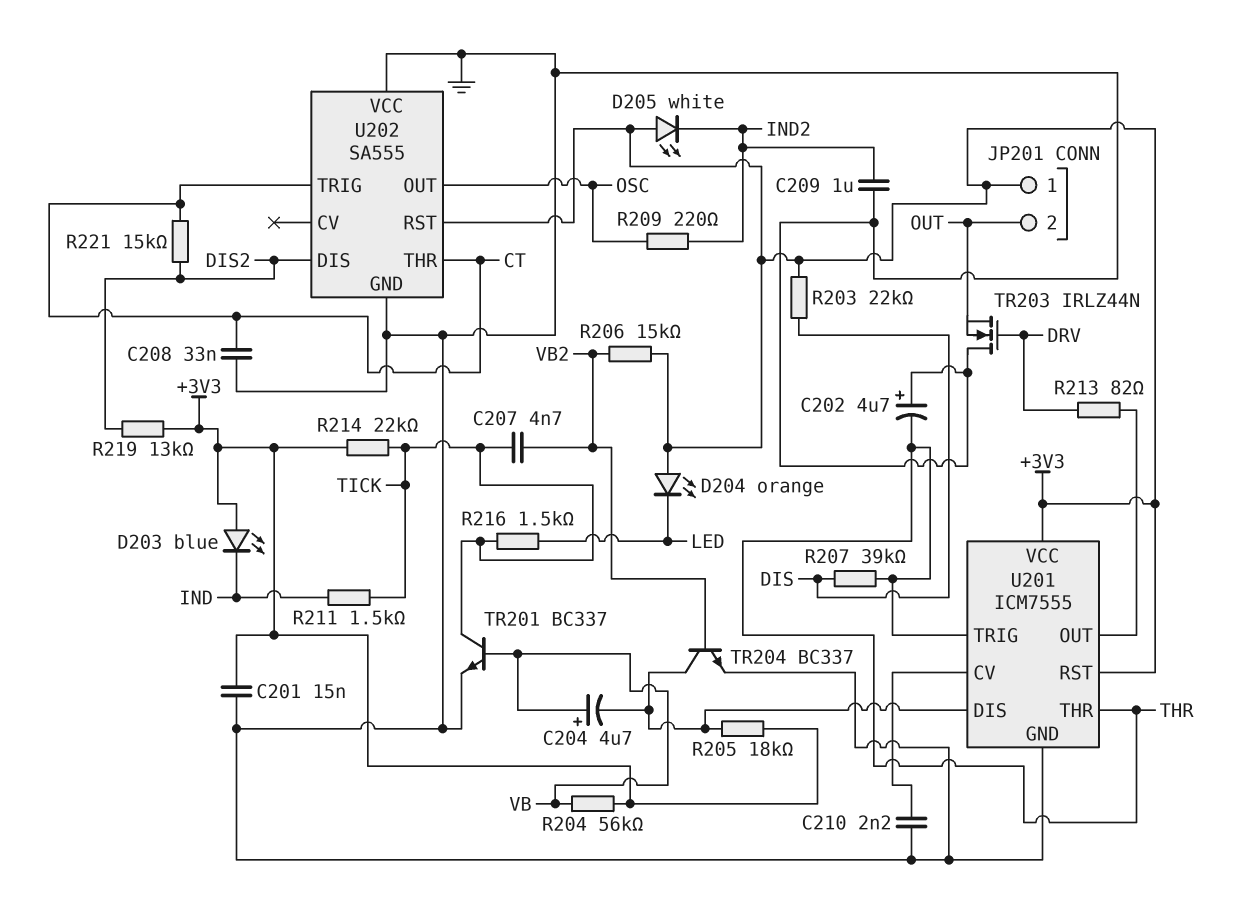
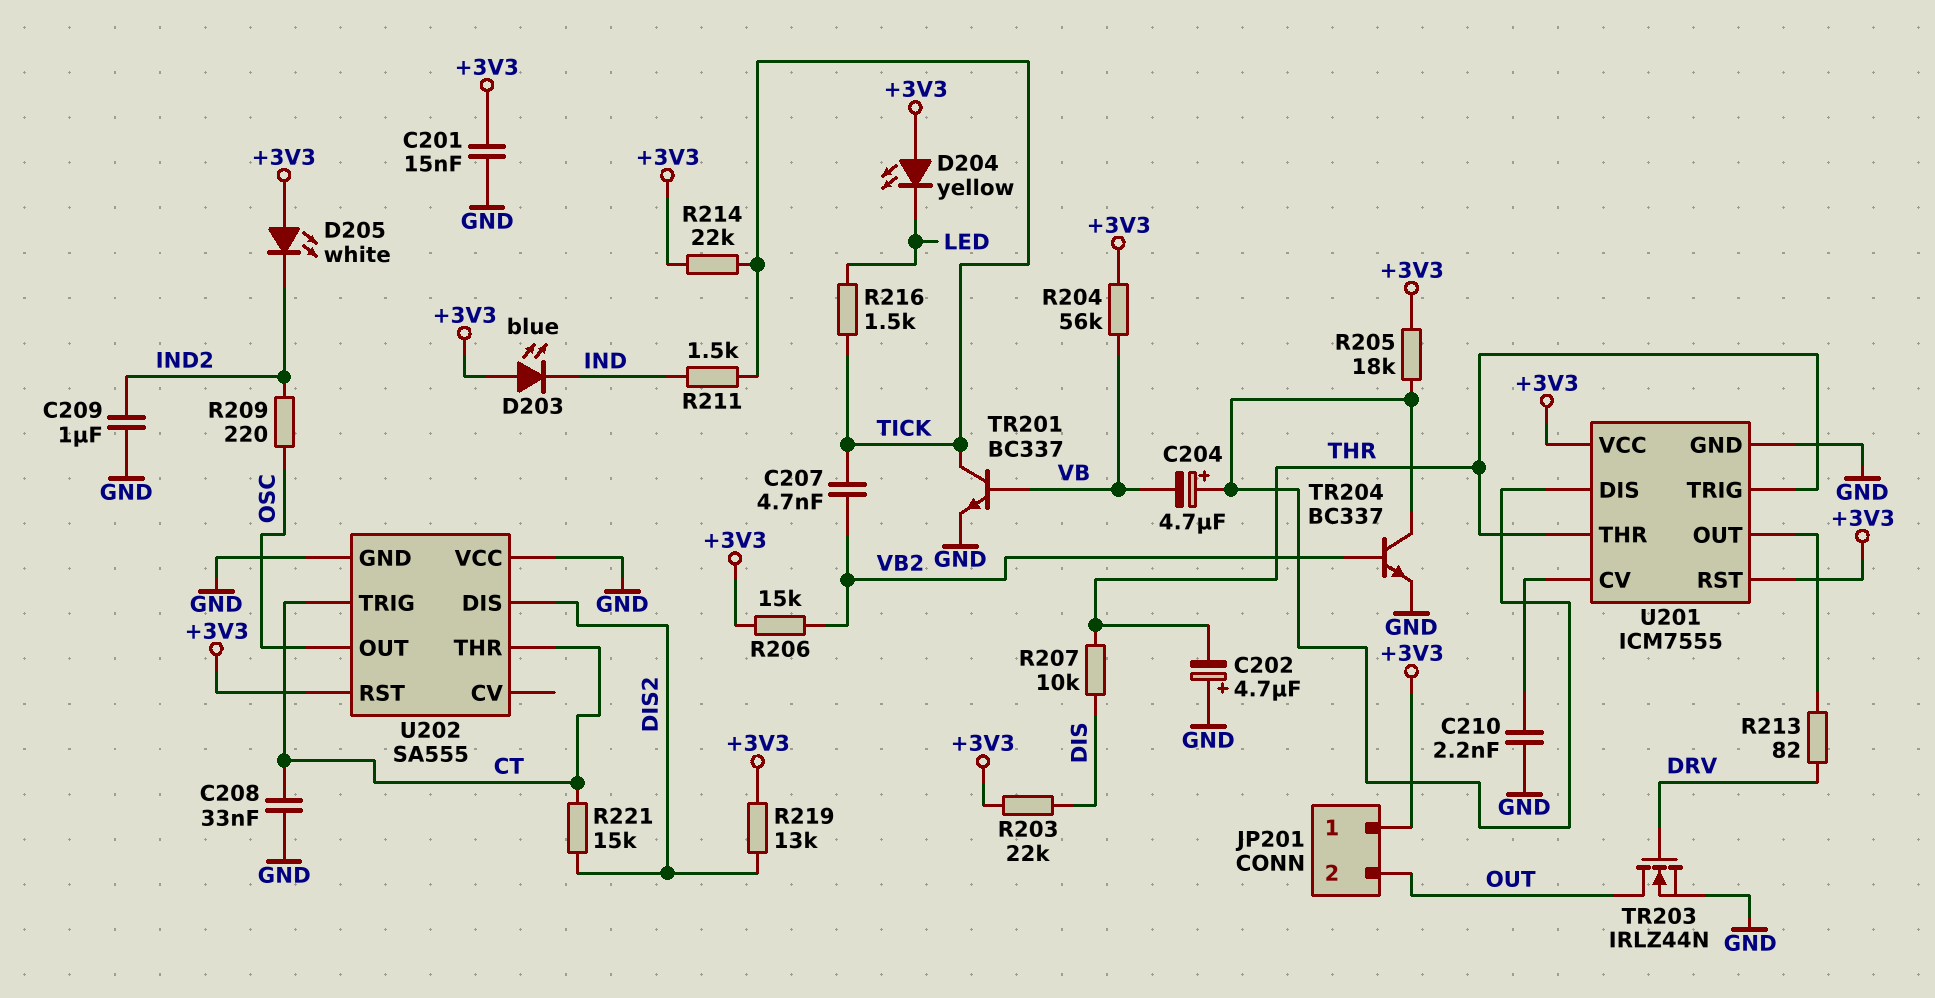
C204: 4.7uF (plus VB, minus U201/DIS) -> 4.7uF (plus U201/DIS, minus VB)
D204: LED orange (A +3V3, K LED) -> LED yellow (A +3V3, K LED)
R207: 39k (DIS, THR) -> 10k (DIS, THR)
TR203: NMOS IRLZ44N (G DRV, D GND, S OUT) -> NMOS IRLZ44N (G DRV, D OUT, S GND)

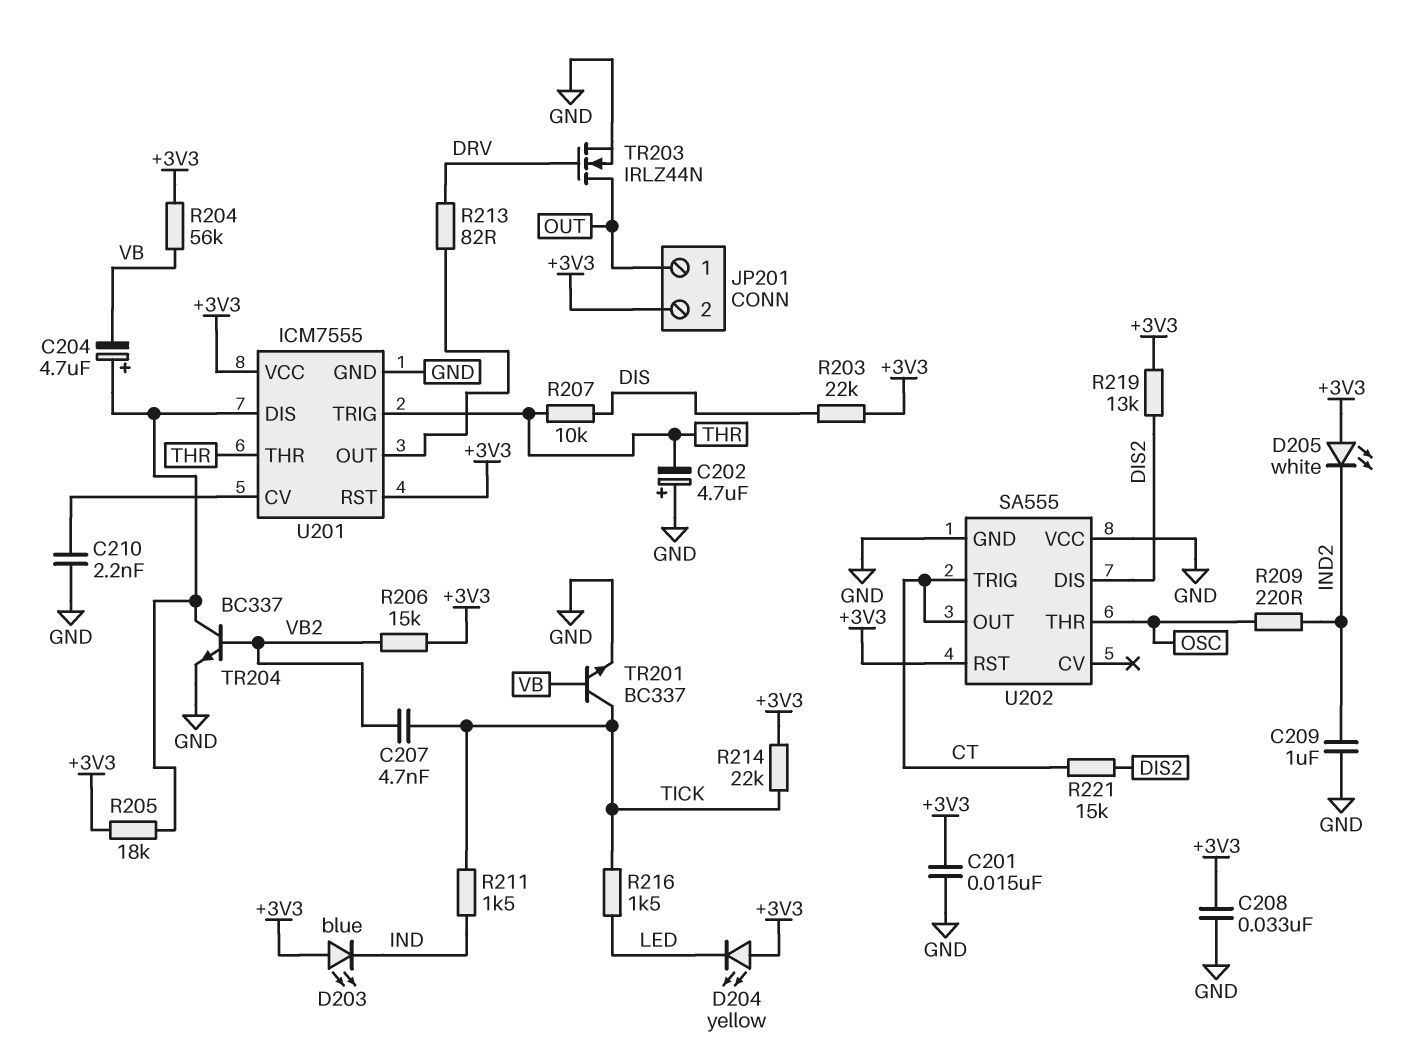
C208: 33nF (CT, GND) -> 33nF (+3V3, GND)
JP201 pin 1: +3V3 -> OUT
JP201 pin 2: OUT -> +3V3
U202 pin OUT: OSC -> CT
U202 pin THR: CT -> OSC

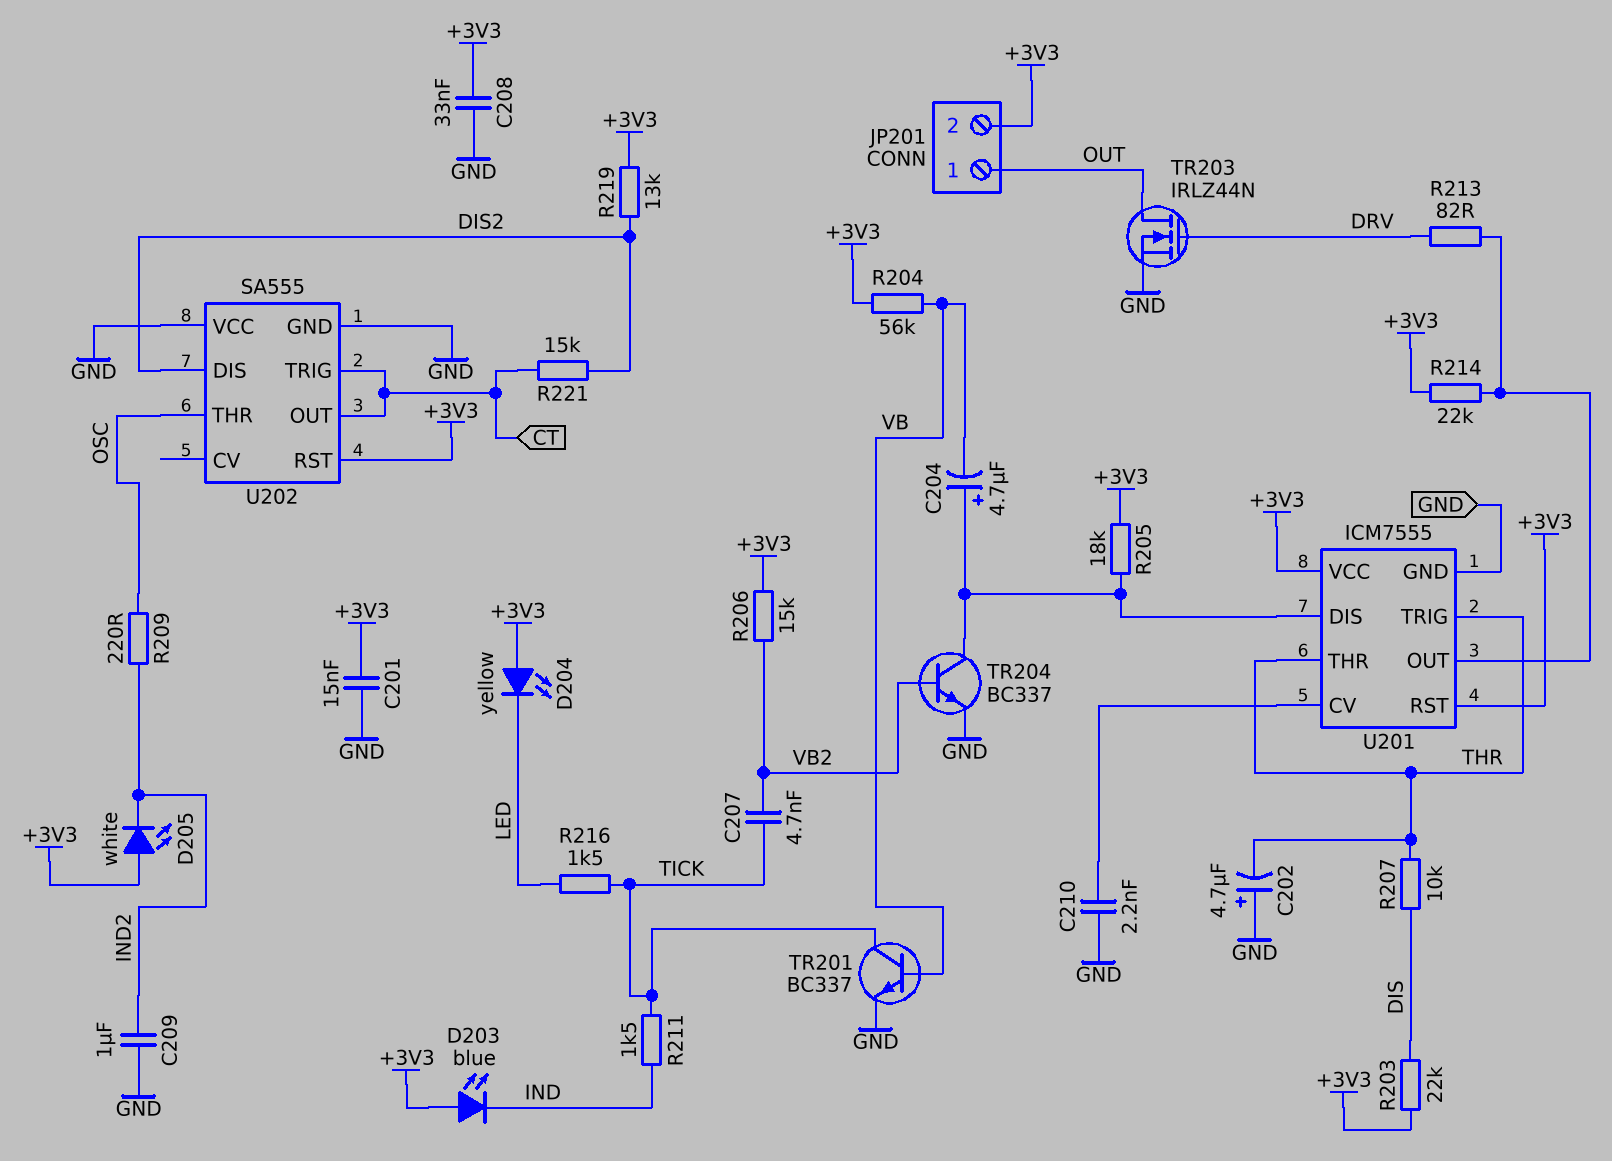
R214: 22k (+3V3, TICK) -> 22k (+3V3, U201/OUT)

